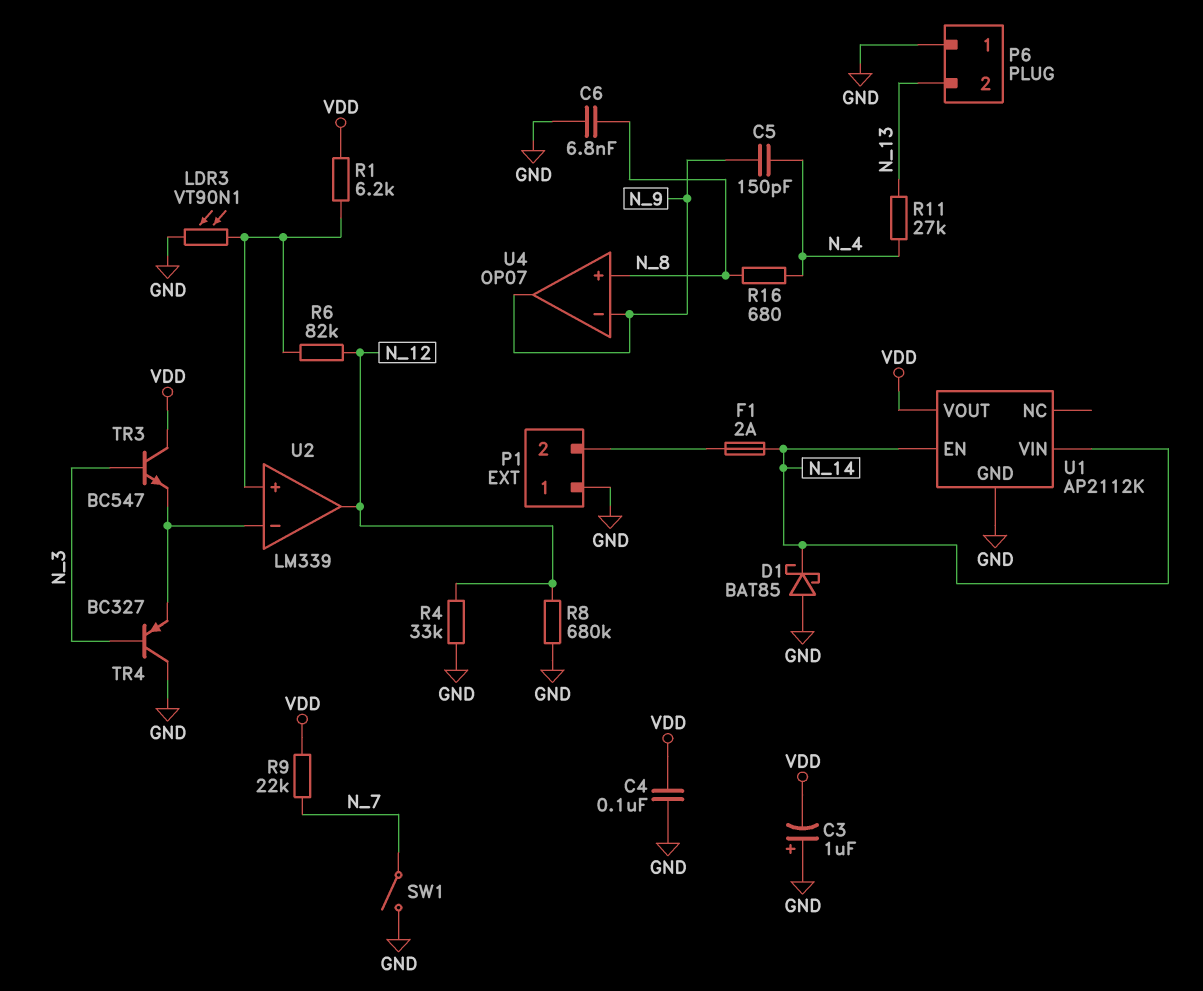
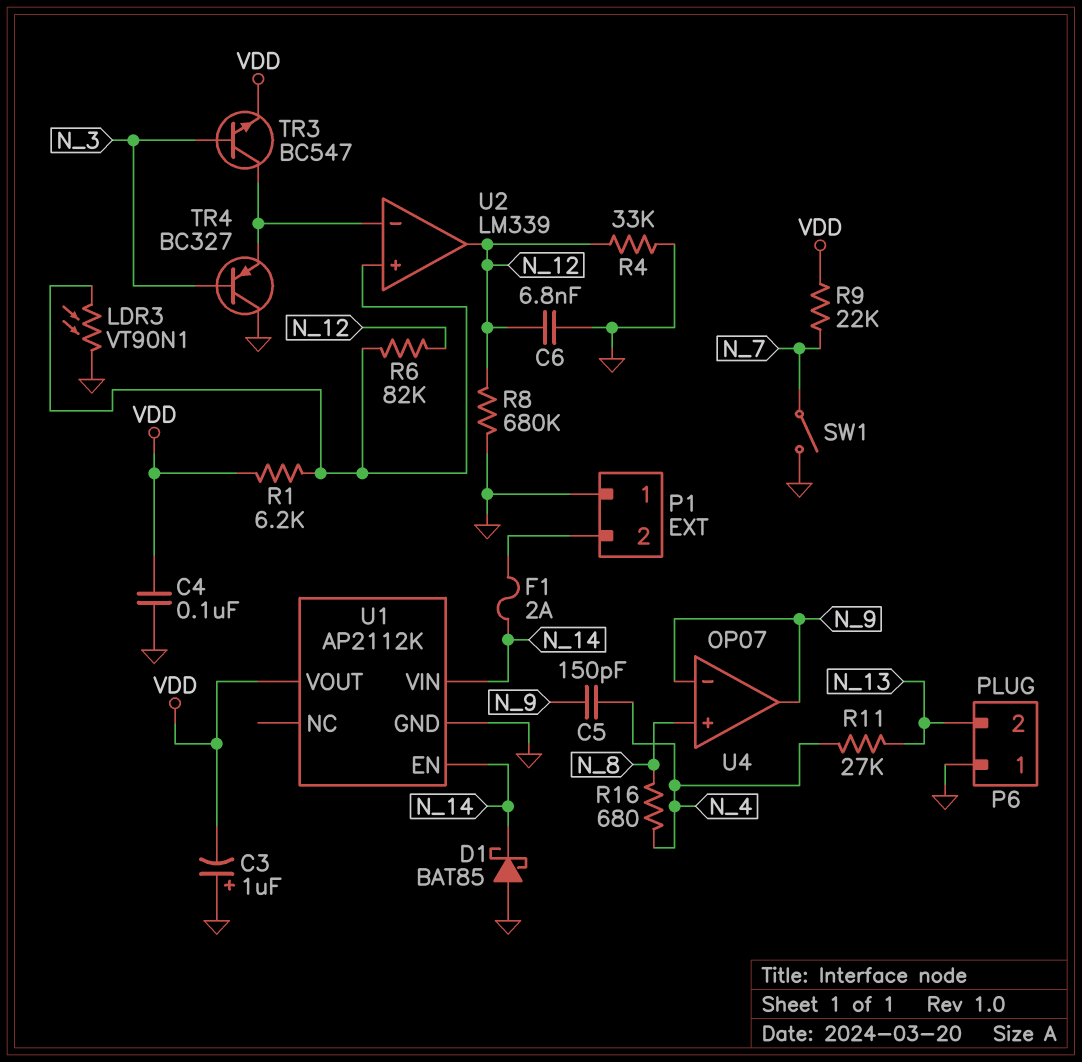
C6: 6.8nF (GND, N_8) -> 6.8nF (GND, N_12)
TR3: NPN BC547 (B N_3, C VDD, E U2/in-) -> NPN BC547 (B N_3, C U2/in-, E VDD)

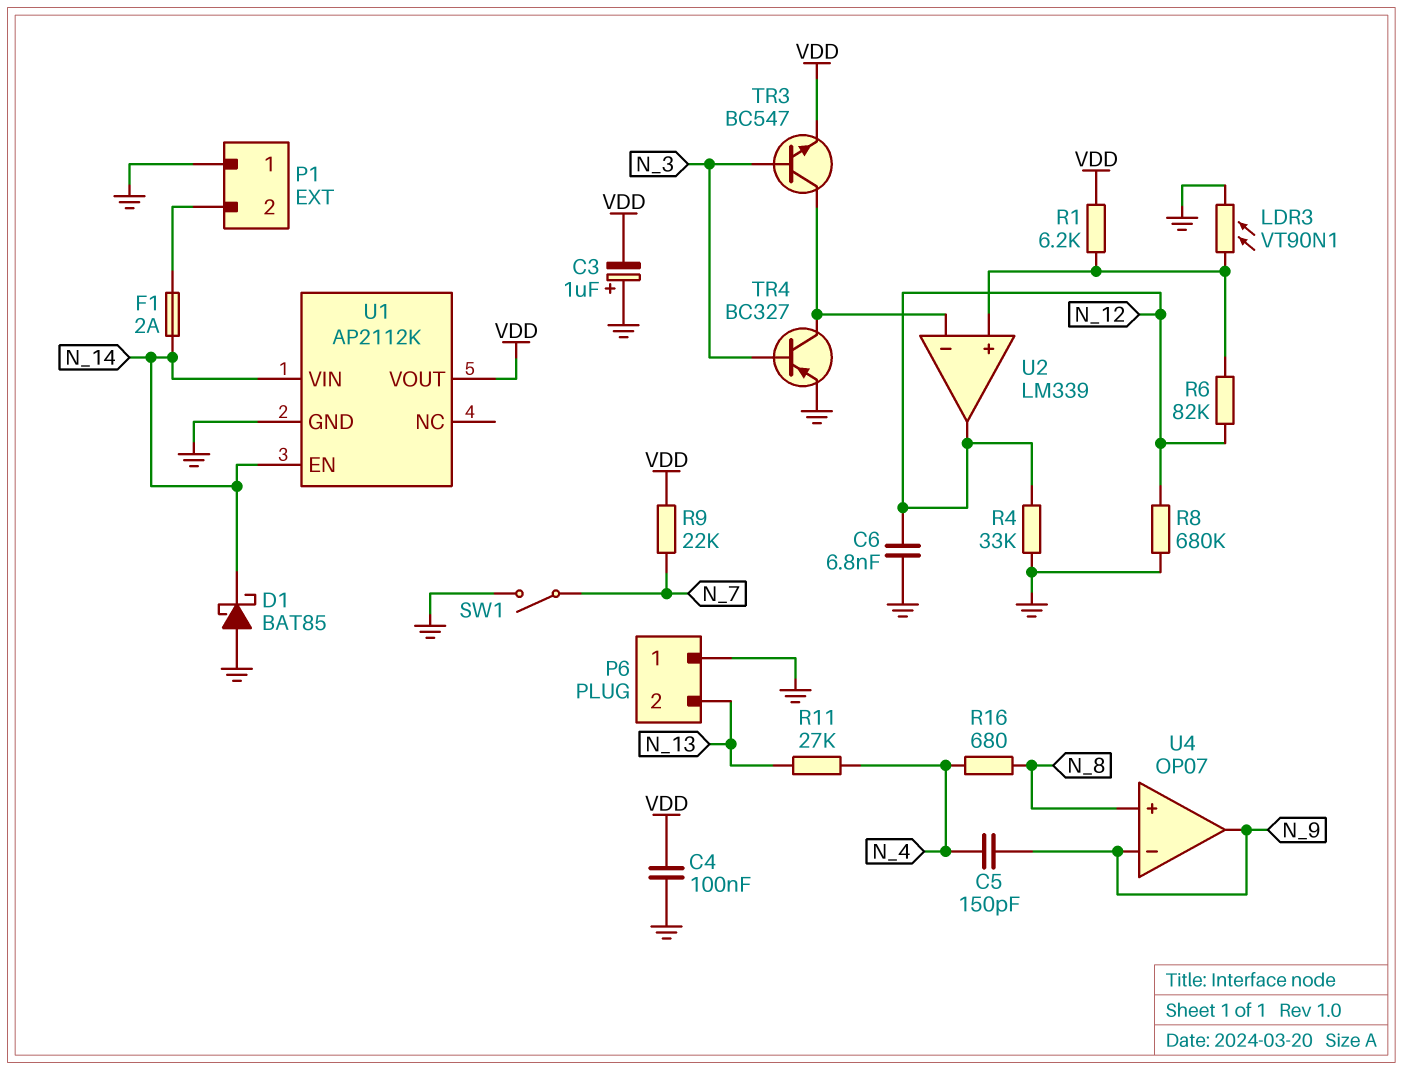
TR4: PNP BC327 (B N_3, C GND, E U2/in-) -> PNP BC327 (B N_3, C U2/in-, E GND)

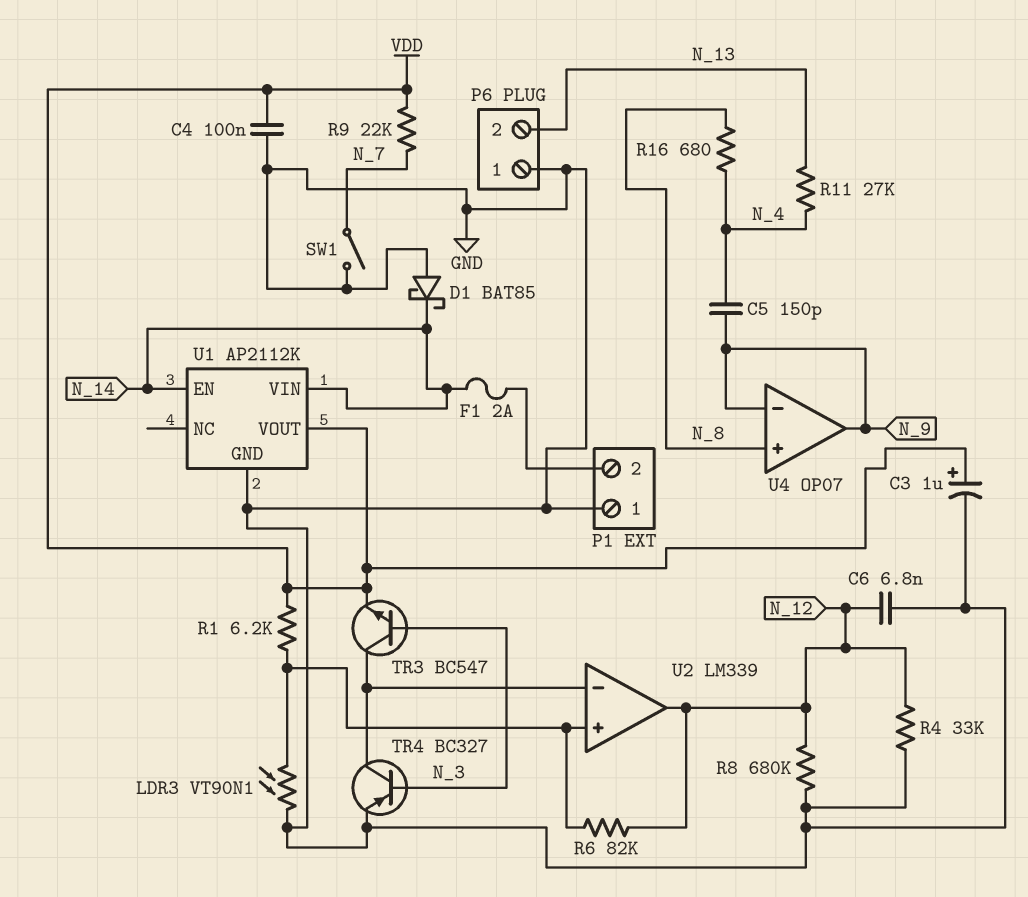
C3: 1uF (plus GND, minus VDD) -> 1uF (plus VDD, minus GND)

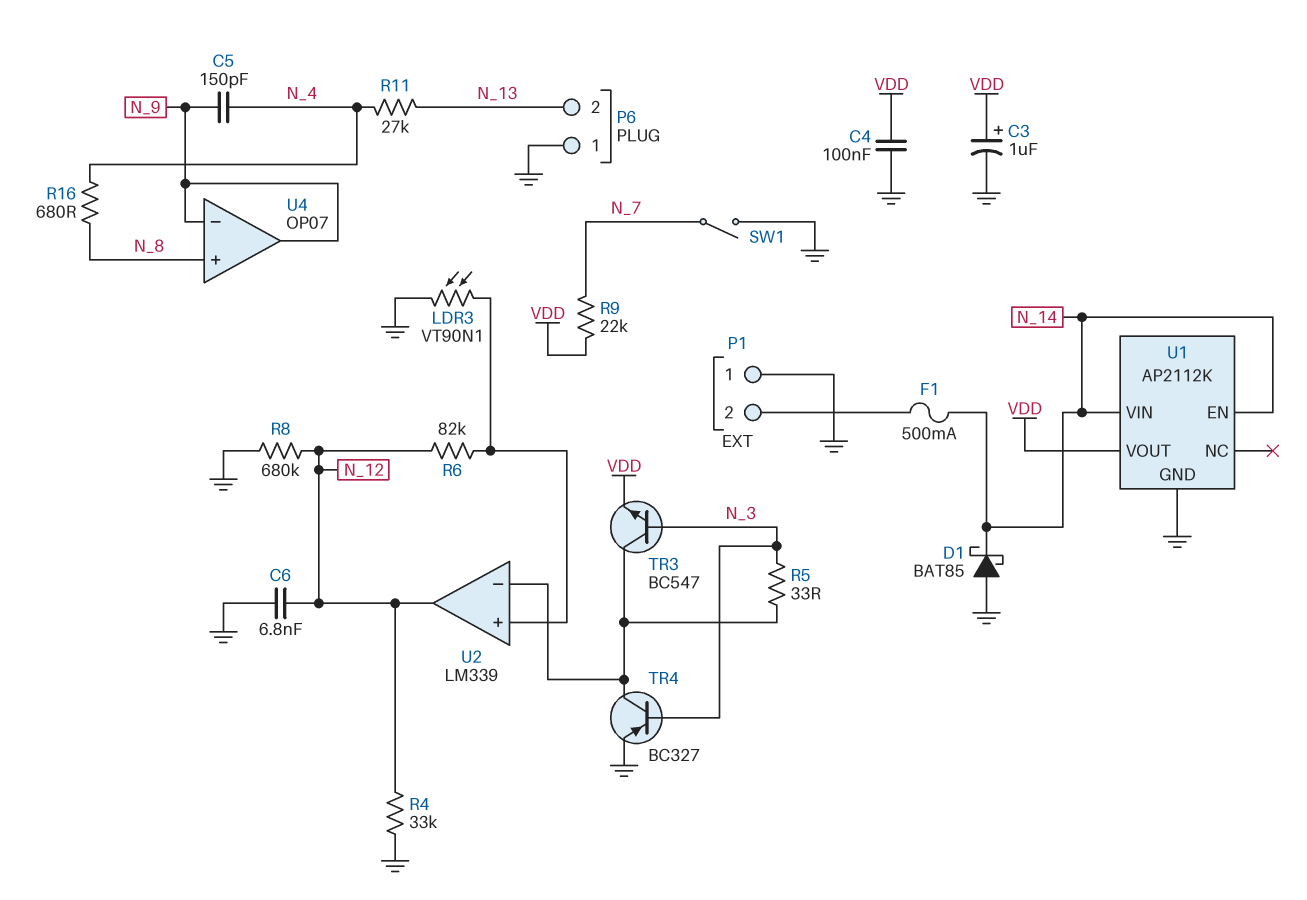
F1: 2A (N_14, P1/2) -> 500mA (N_14, P1/2)
R1: 6.2k (U2/in+, VDD) -> none
R5: none -> 33 (N_3, U2/in-)

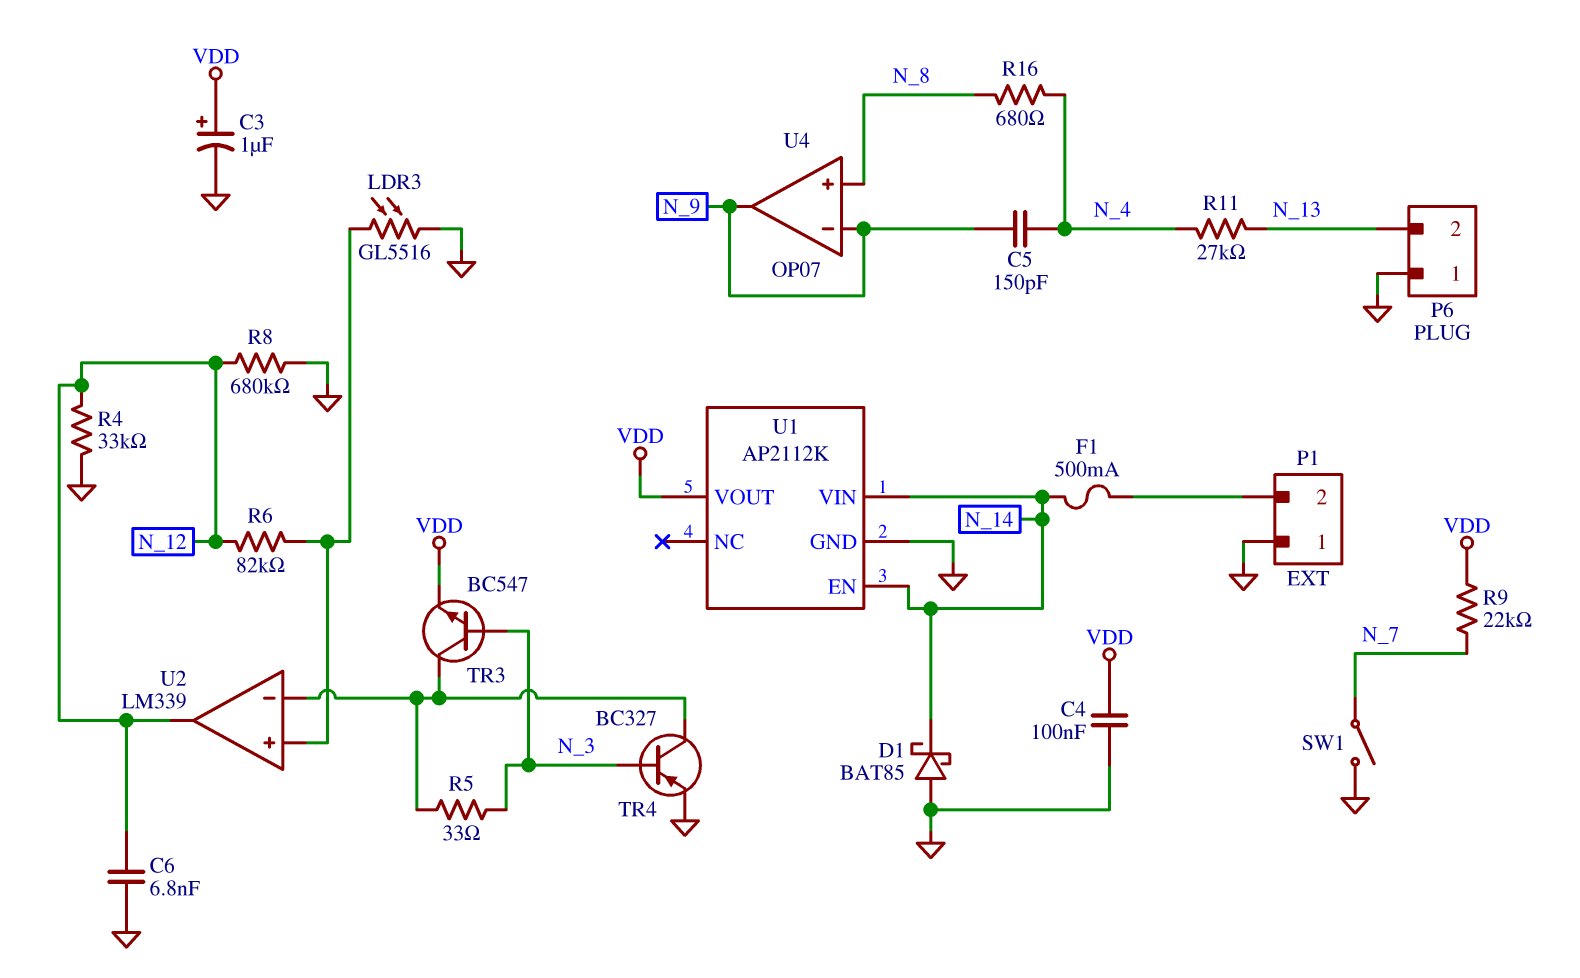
LDR3: VT90N1 (GND, U2/in+) -> GL5516 (GND, U2/in+)

